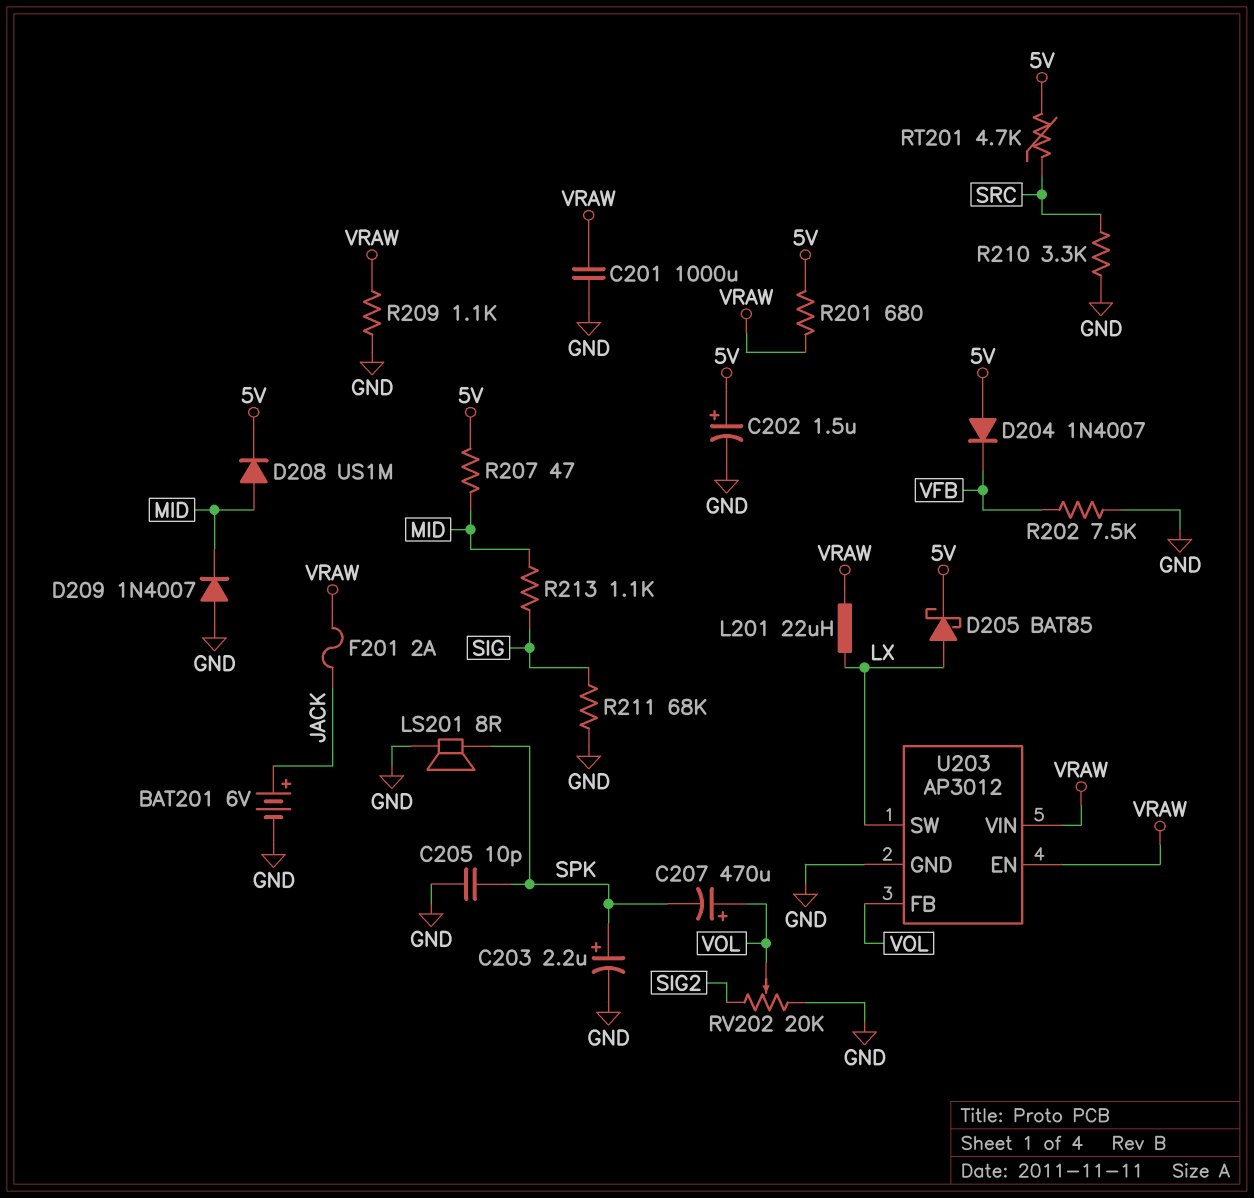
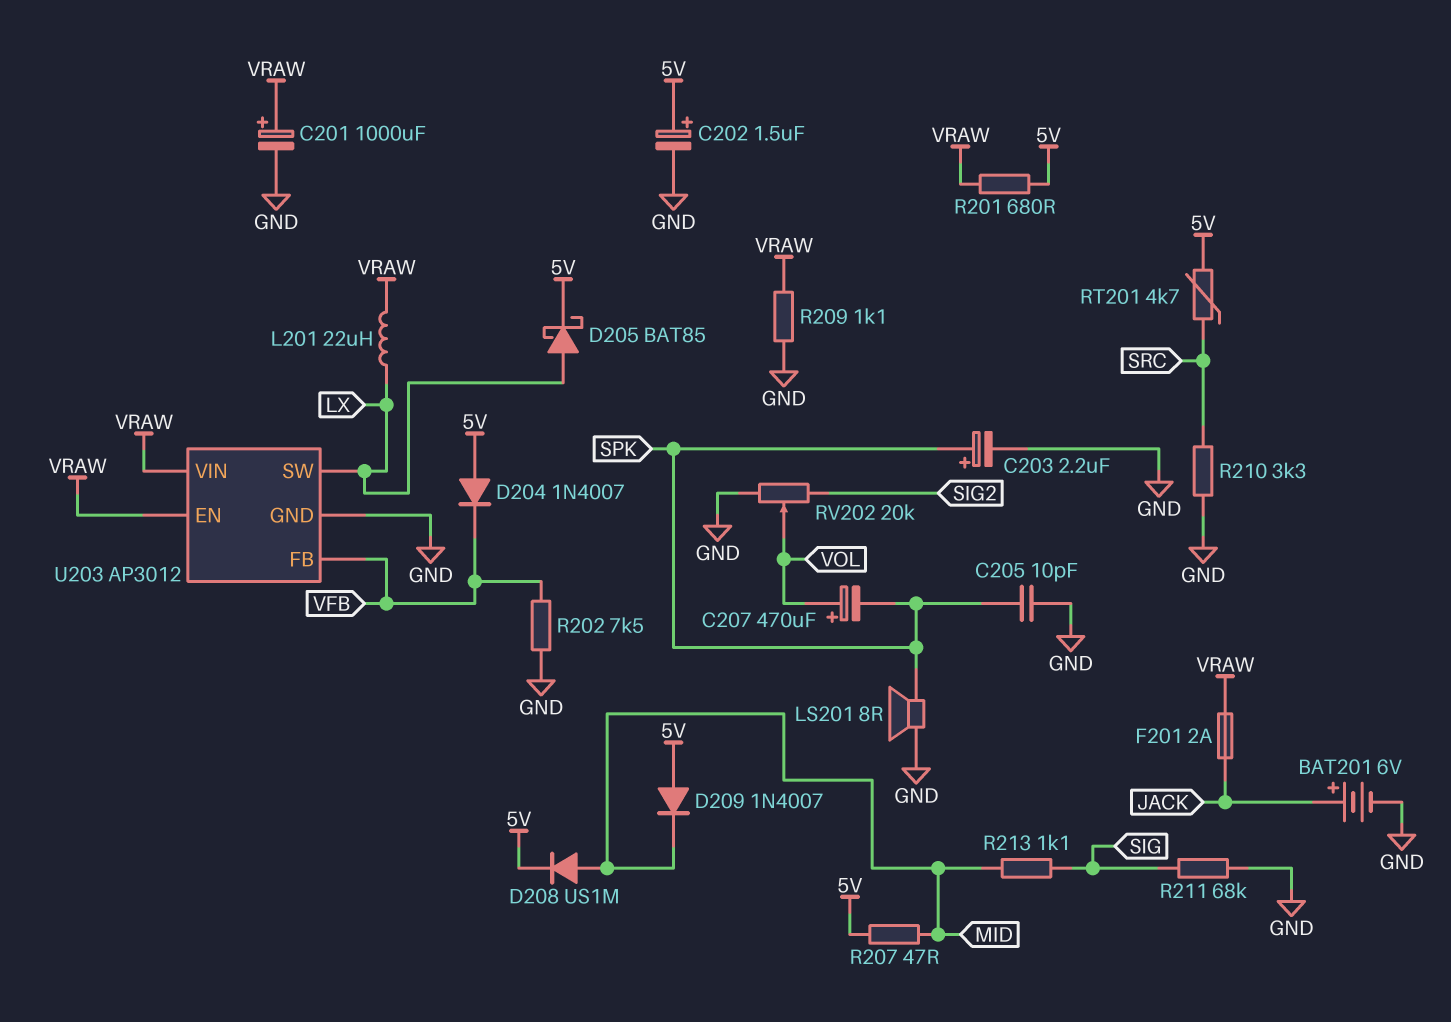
C201: 1000uF (GND, VRAW) -> 1000uF (plus VRAW, minus GND)
D209: diode 1N4007 (A GND, K MID) -> diode 1N4007 (A 5V, K MID)
U203 pin FB: VOL -> VFB

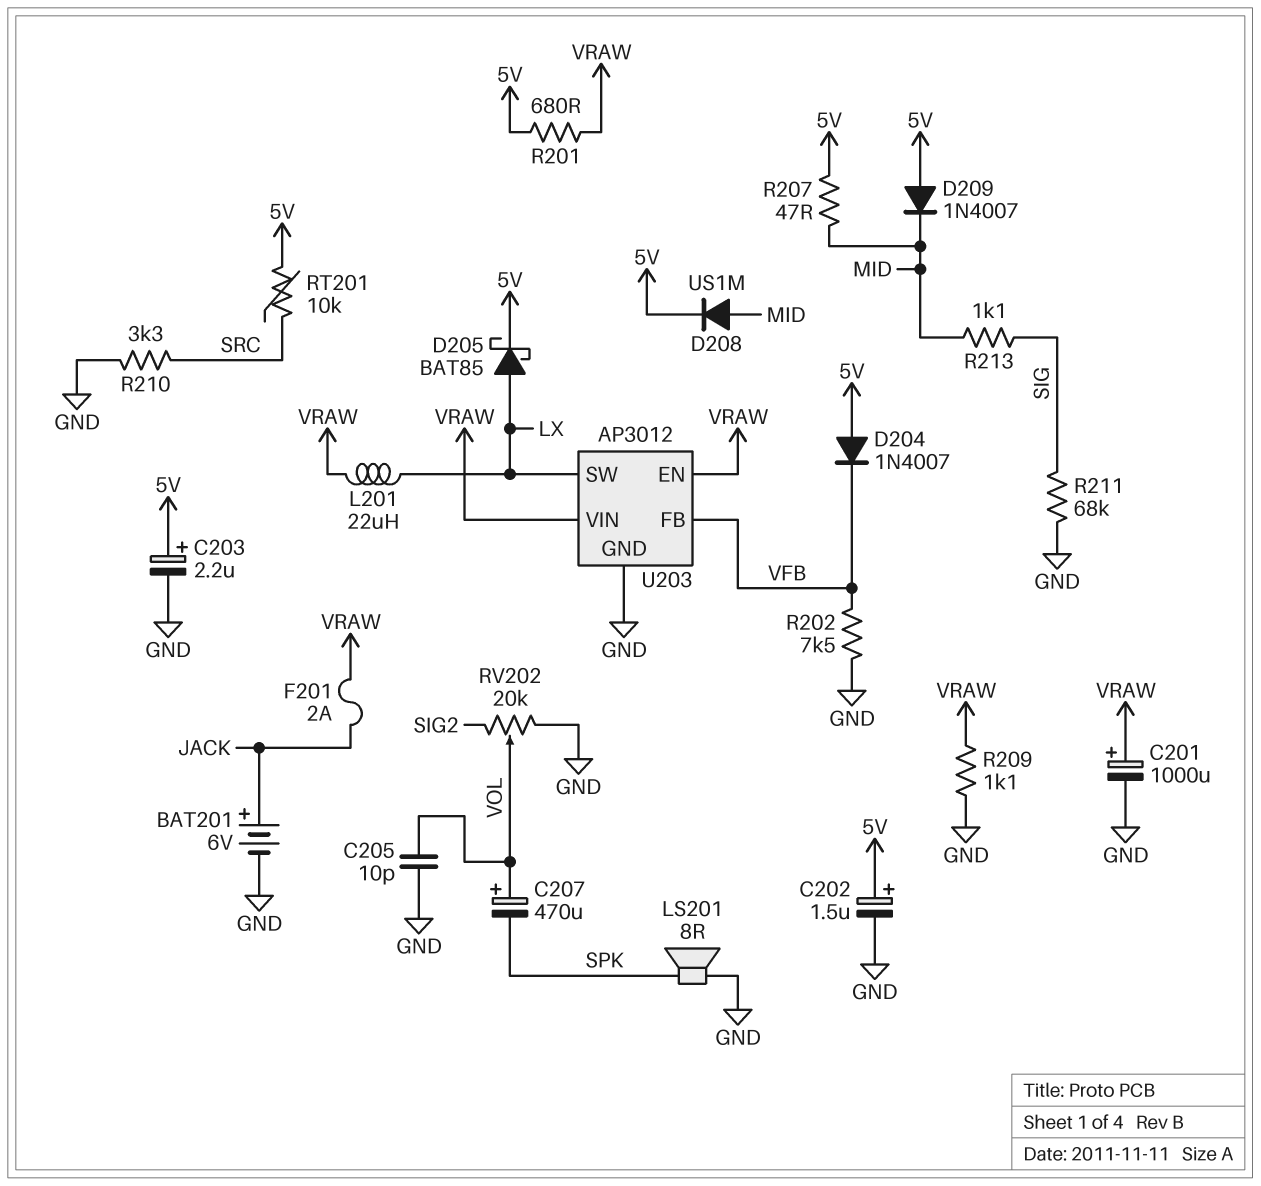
C203: 2.2uF (plus SPK, minus GND) -> 2.2uF (plus 5V, minus GND)
C205: 10pF (GND, SPK) -> 10pF (GND, VOL)
RT201: 4.7k (5V, SRC) -> 10k (5V, SRC)

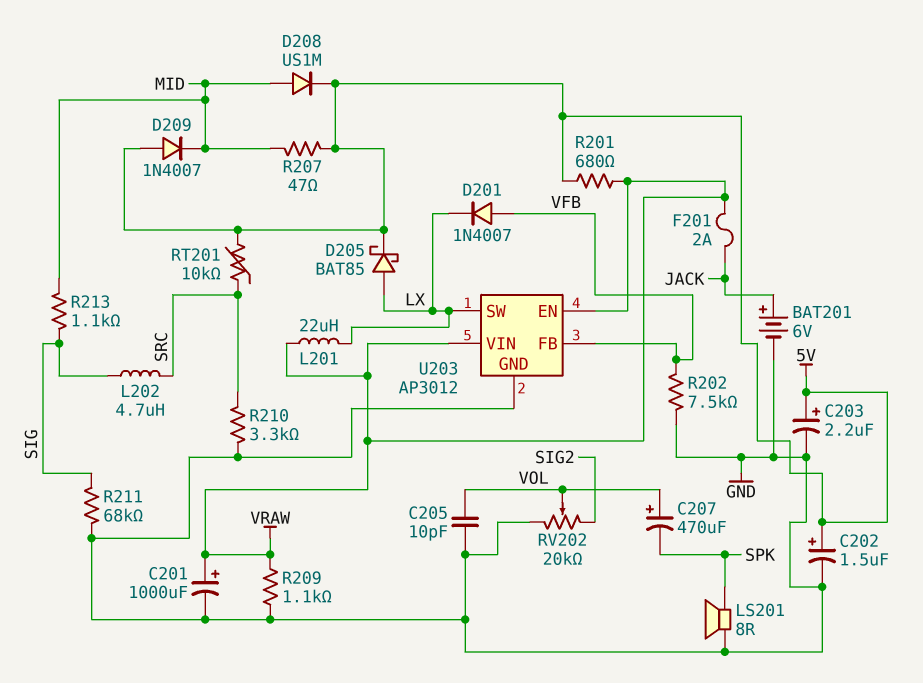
D201: none -> diode 1N4007 (A VFB, K LX)
D204: diode 1N4007 (A 5V, K VFB) -> none
L202: none -> 4.7uH (SIG, SRC)

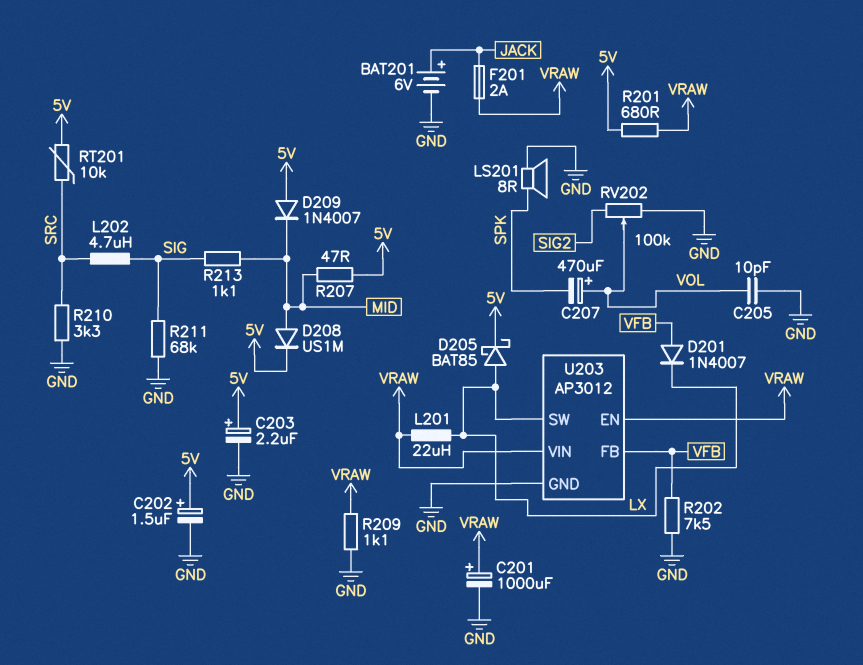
RV202: 20k (GND, SIG2, wiper VOL) -> 100k (GND, SIG2, wiper VOL)

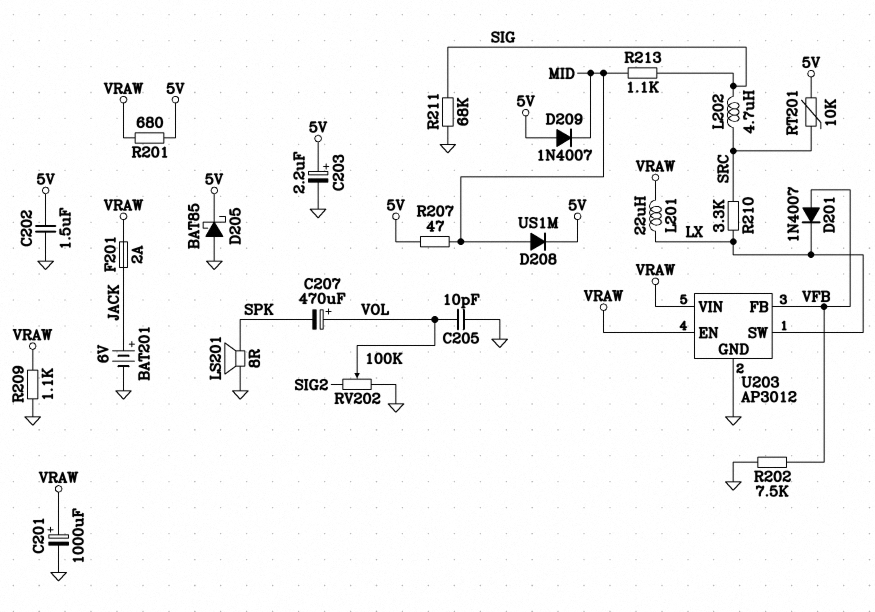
C202: 1.5uF (plus 5V, minus GND) -> 1.5uF (5V, GND)
D205: schottky BAT85 (A LX, K 5V) -> schottky BAT85 (A GND, K 5V)
R210: 3.3k (GND, SRC) -> 3.3k (LX, SRC)

